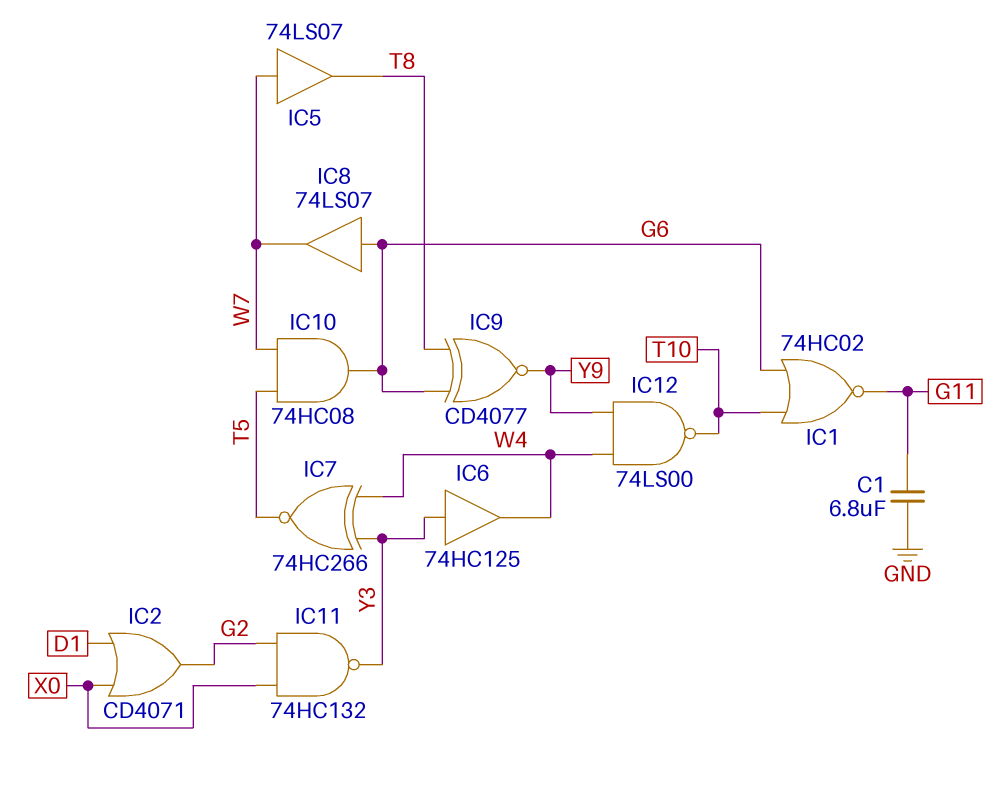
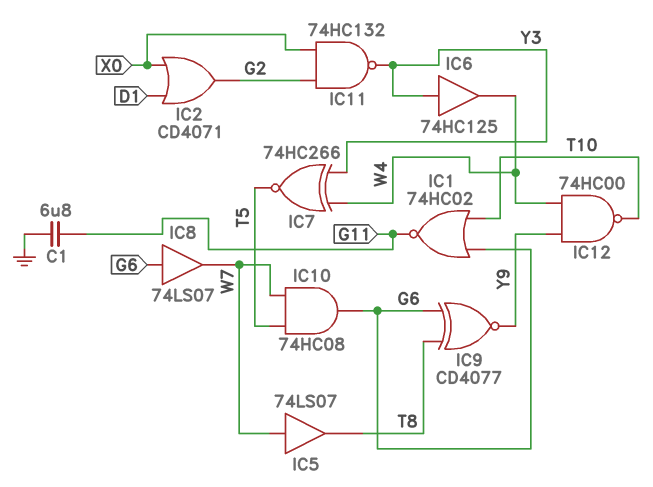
IC12: NAND 74LS00 (in W4, in Y9, out T10) -> NAND 74HC00 (in W4, in Y9, out T10)

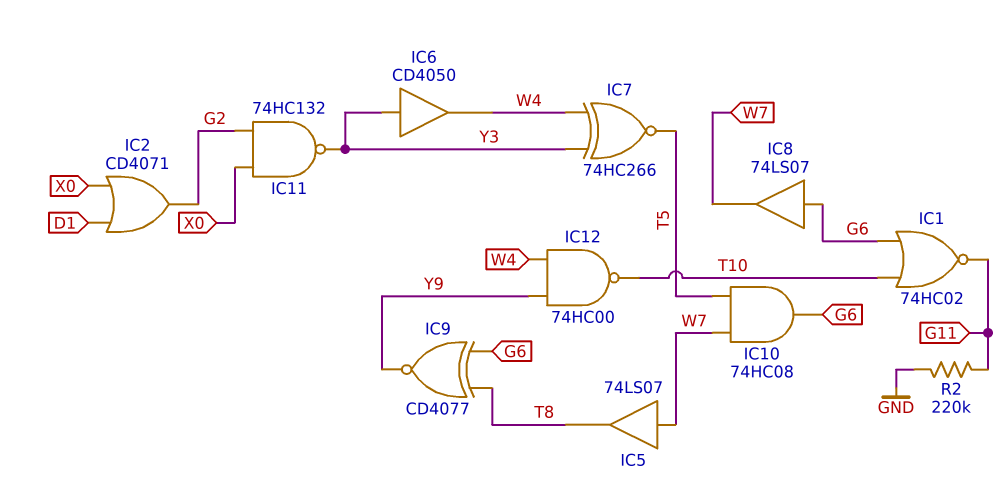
C1: 6.8uF (G11, GND) -> none
IC6: buffer 74HC125 (in Y3, out W4) -> buffer CD4050 (in Y3, out W4)
R2: none -> 220k (G11, GND)

